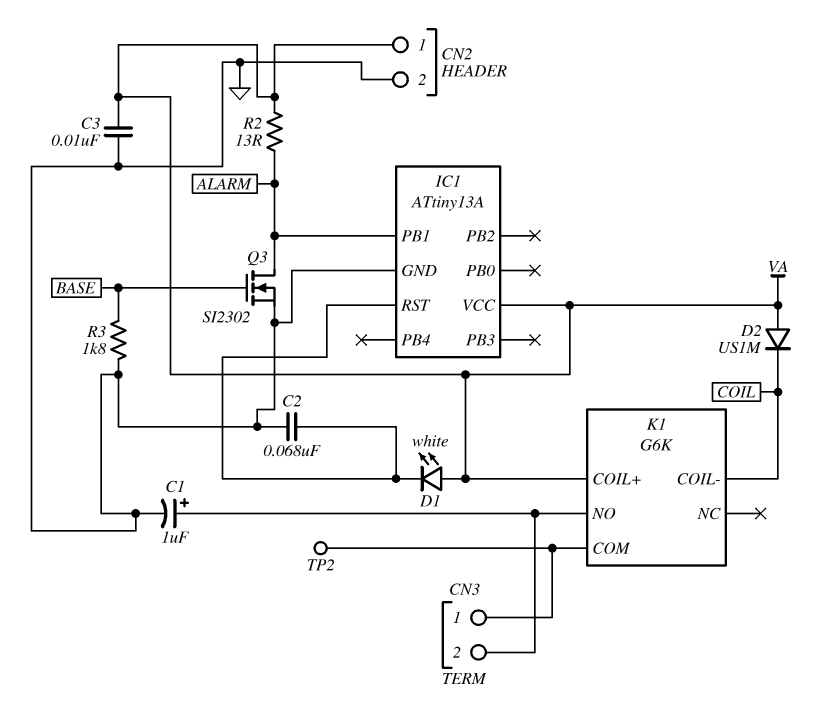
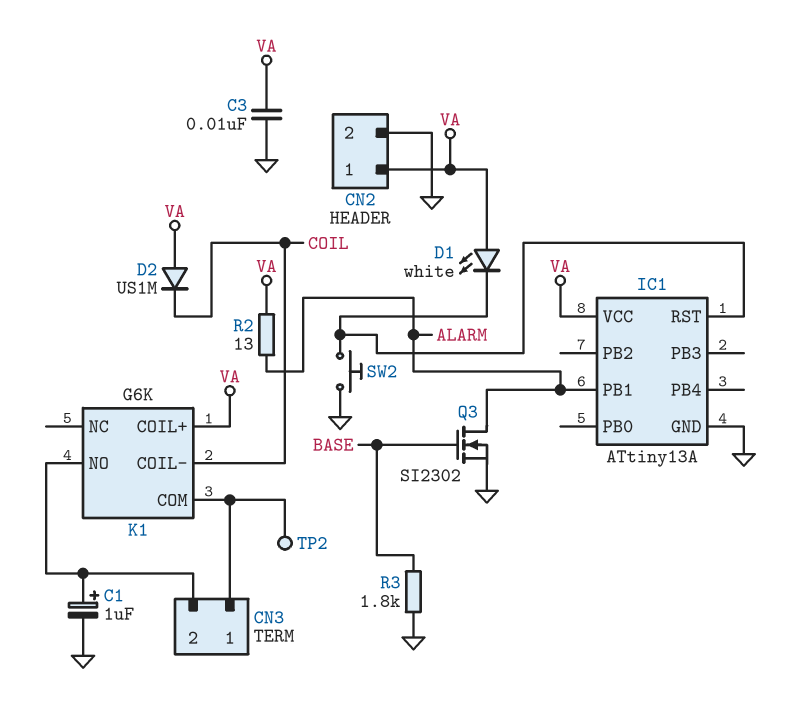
C2: 68nF (GND, IC1/RST) -> none
SW2: none -> button (GND, IC1/RST)

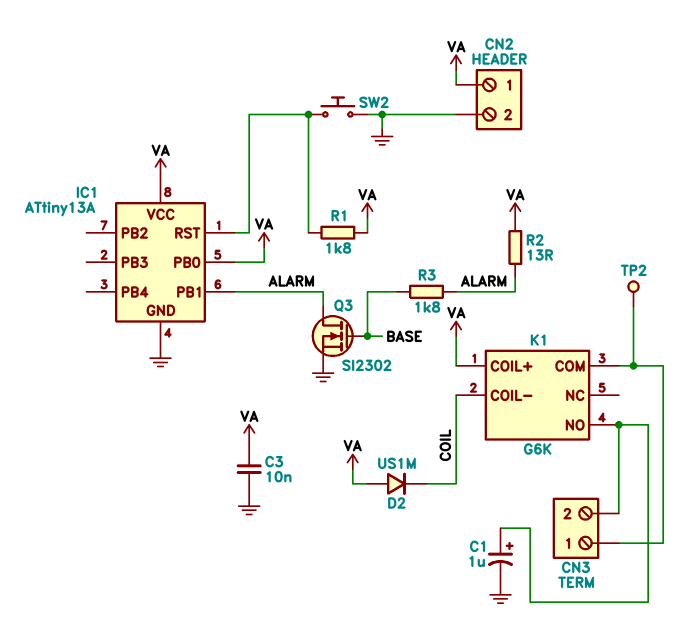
D1: LED white (A VA, K IC1/RST) -> none
IC1 pin PB0: none -> VA
R1: none -> 1.8k (IC1/RST, VA)
R3: 1.8k (BASE, GND) -> 1.8k (ALARM, BASE)

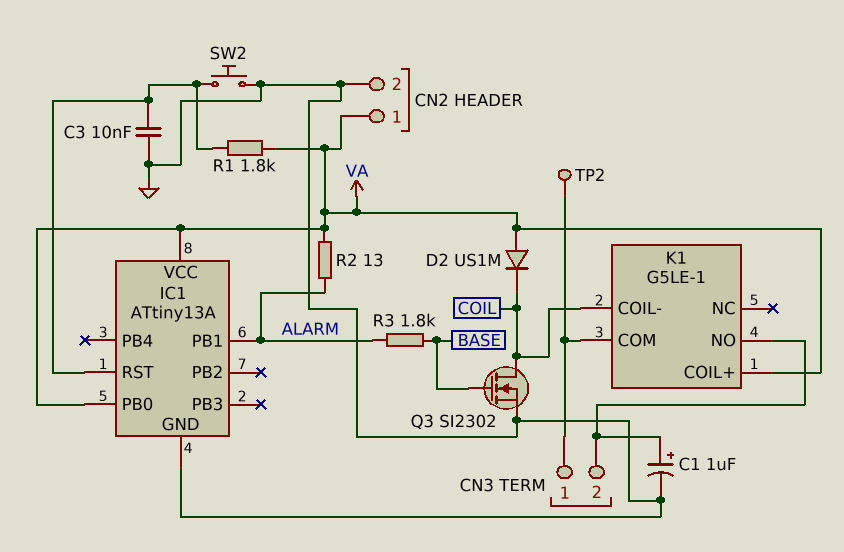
C3: 10nF (GND, VA) -> 10nF (GND, IC1/RST)
K1: G6K -> G5LE-1
Q3: NMOS SI2302 (G BASE, D ALARM, S GND) -> NMOS SI2302 (G BASE, D COIL, S GND)

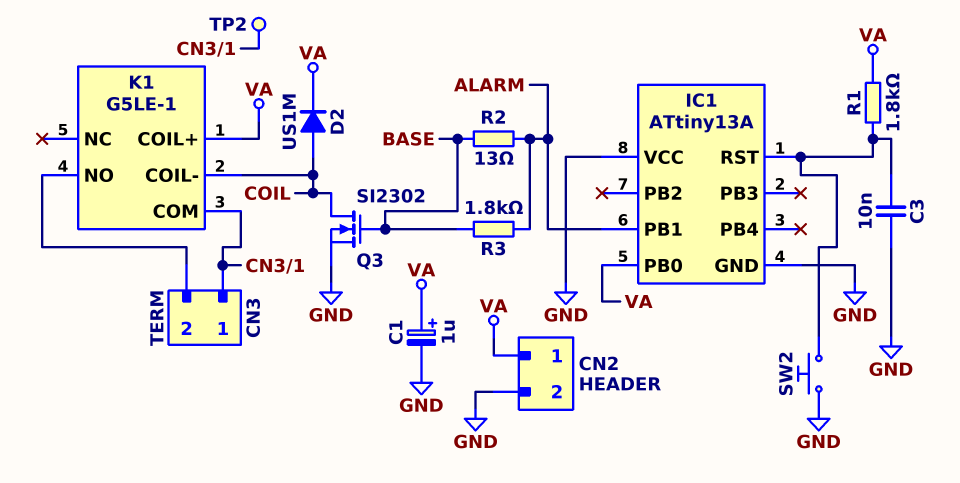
C1: 1uF (plus CN3/2, minus GND) -> 1uF (plus VA, minus GND)
D2: diode US1M (A VA, K COIL) -> diode US1M (A COIL, K VA)
IC1 pin VCC: VA -> GND
R2: 13 (ALARM, VA) -> 13 (ALARM, BASE)

